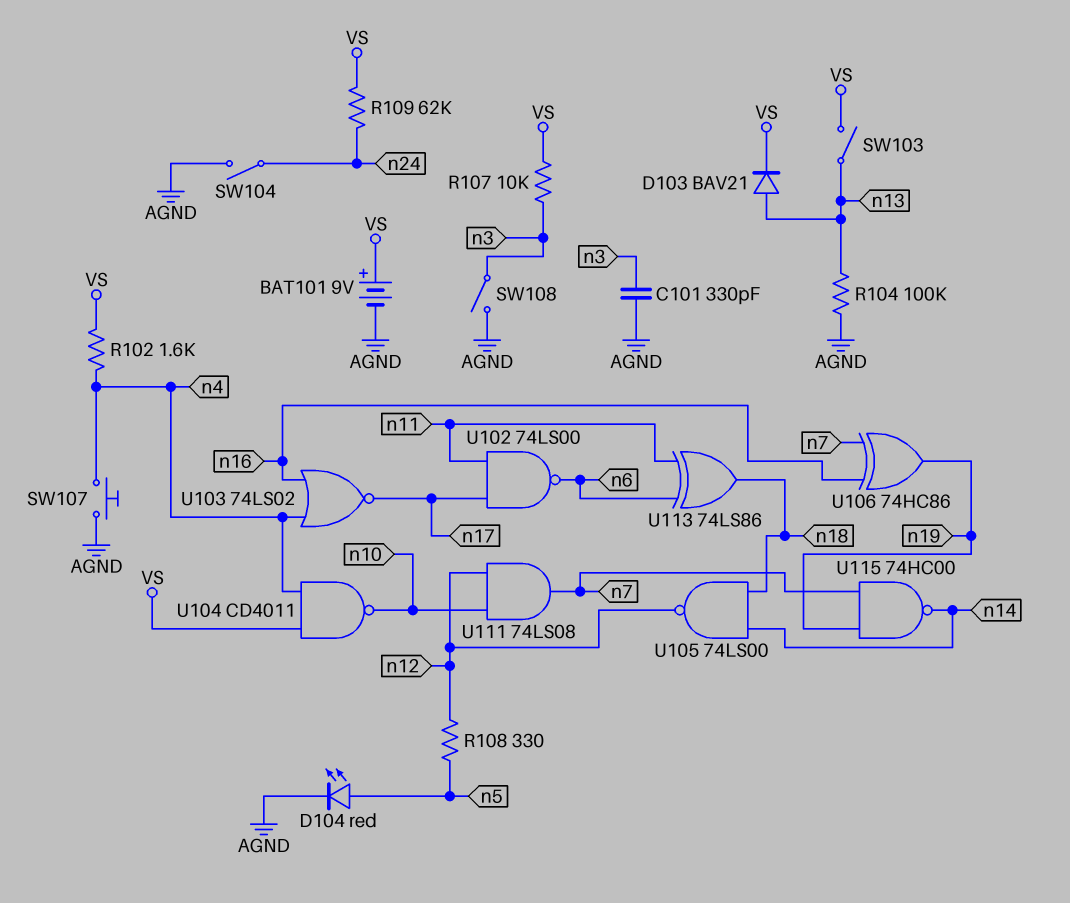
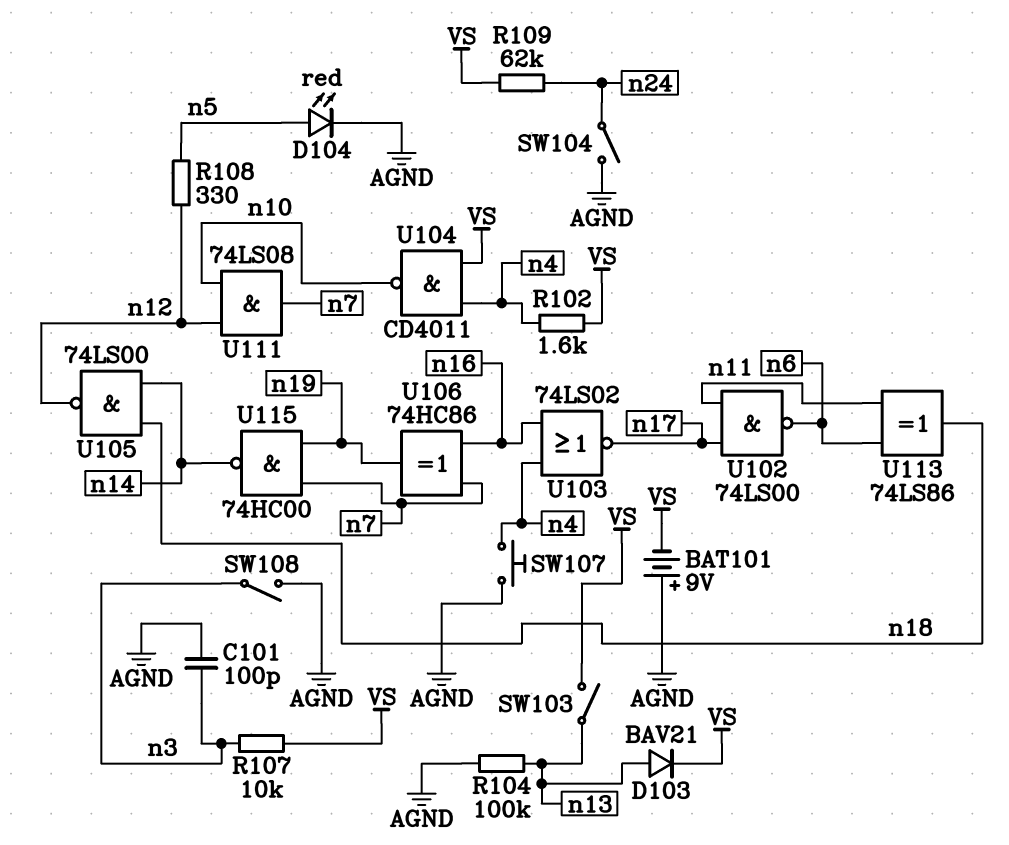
BAT101: 9V (plus VS, minus AGND) -> 9V (plus AGND, minus VS)
C101: 330pF (AGND, n3) -> 100pF (AGND, n3)

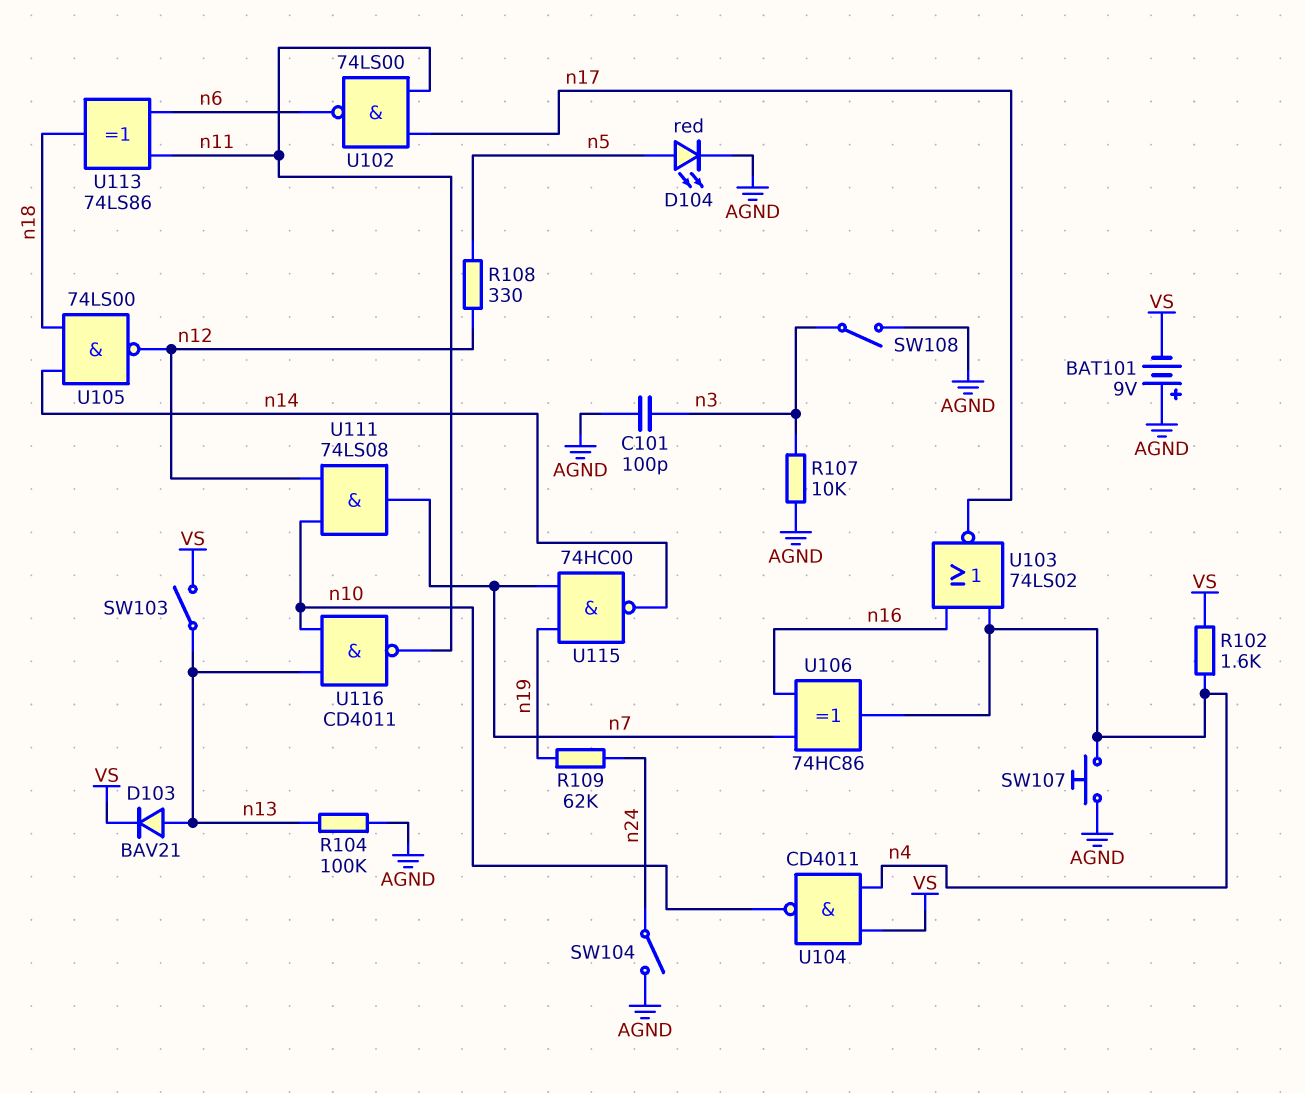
R107: 10k (VS, n3) -> 10k (AGND, n3)
R109: 62k (VS, n24) -> 62k (n19, n24)
U106: XOR 74HC86 (in n7, in n16, out n19) -> XOR 74HC86 (in n7, in n16, out n4)
U116: none -> NAND CD4011 (in n10, in n13, out n11)

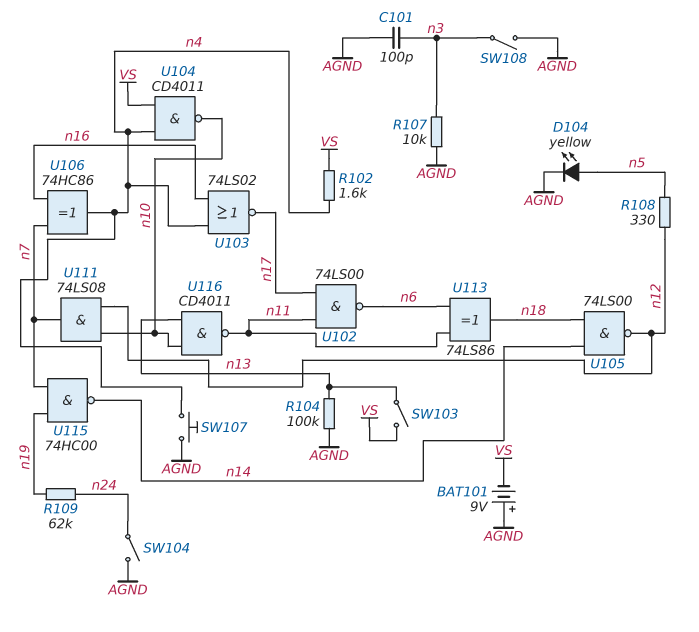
D103: diode BAV21 (A n13, K VS) -> none
D104: LED red (A n5, K AGND) -> LED yellow (A n5, K AGND)

